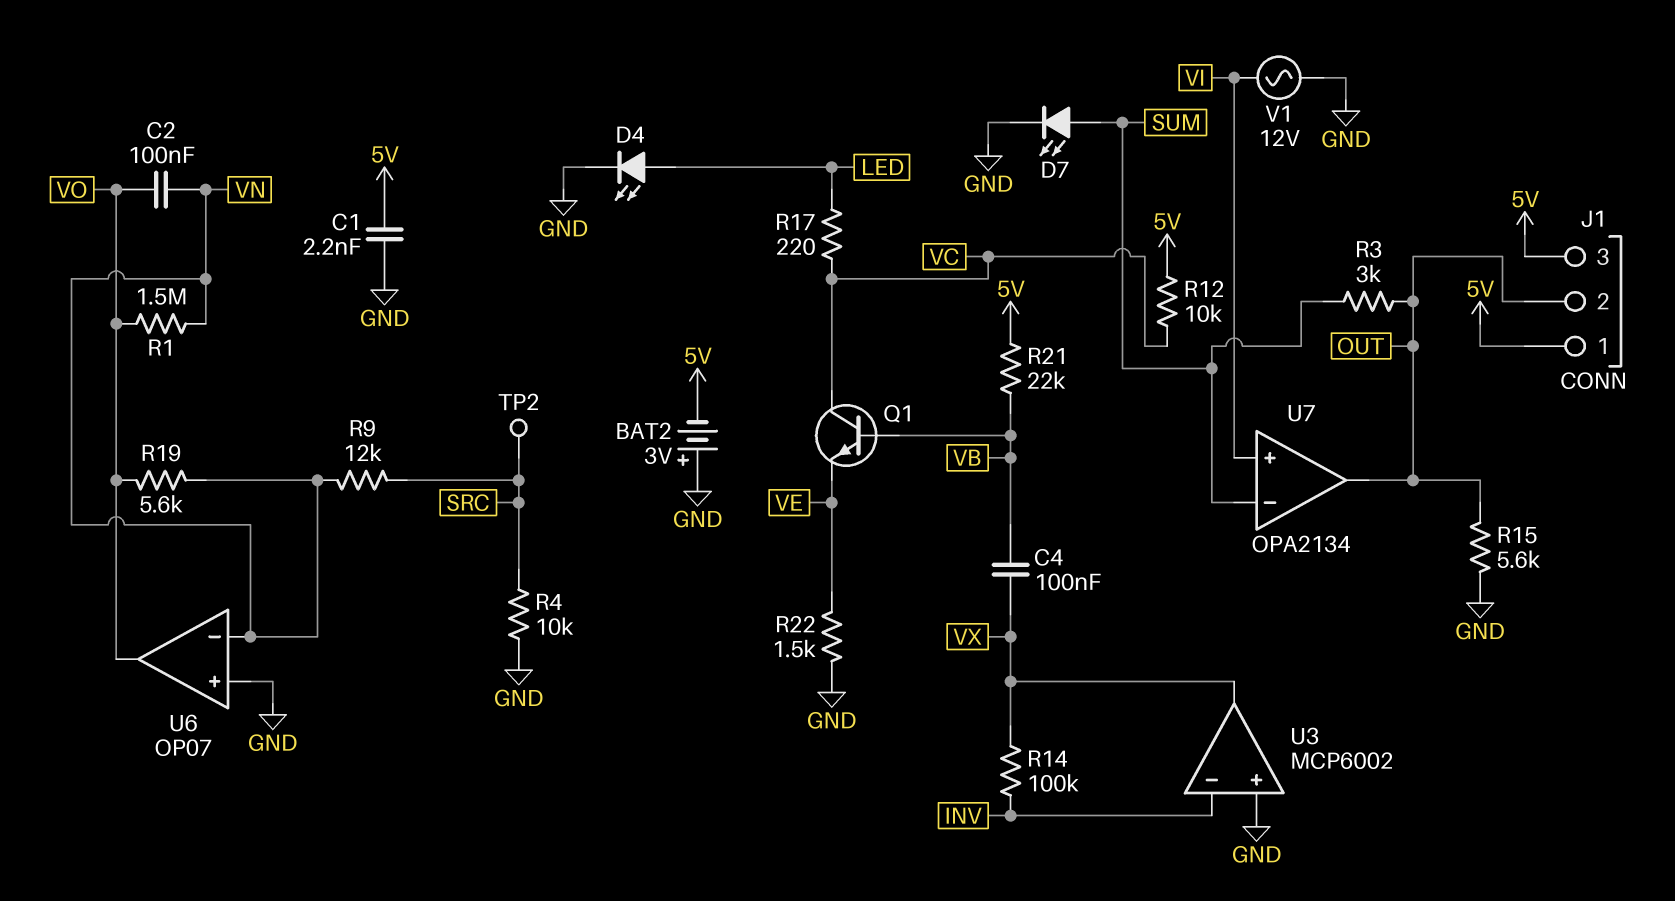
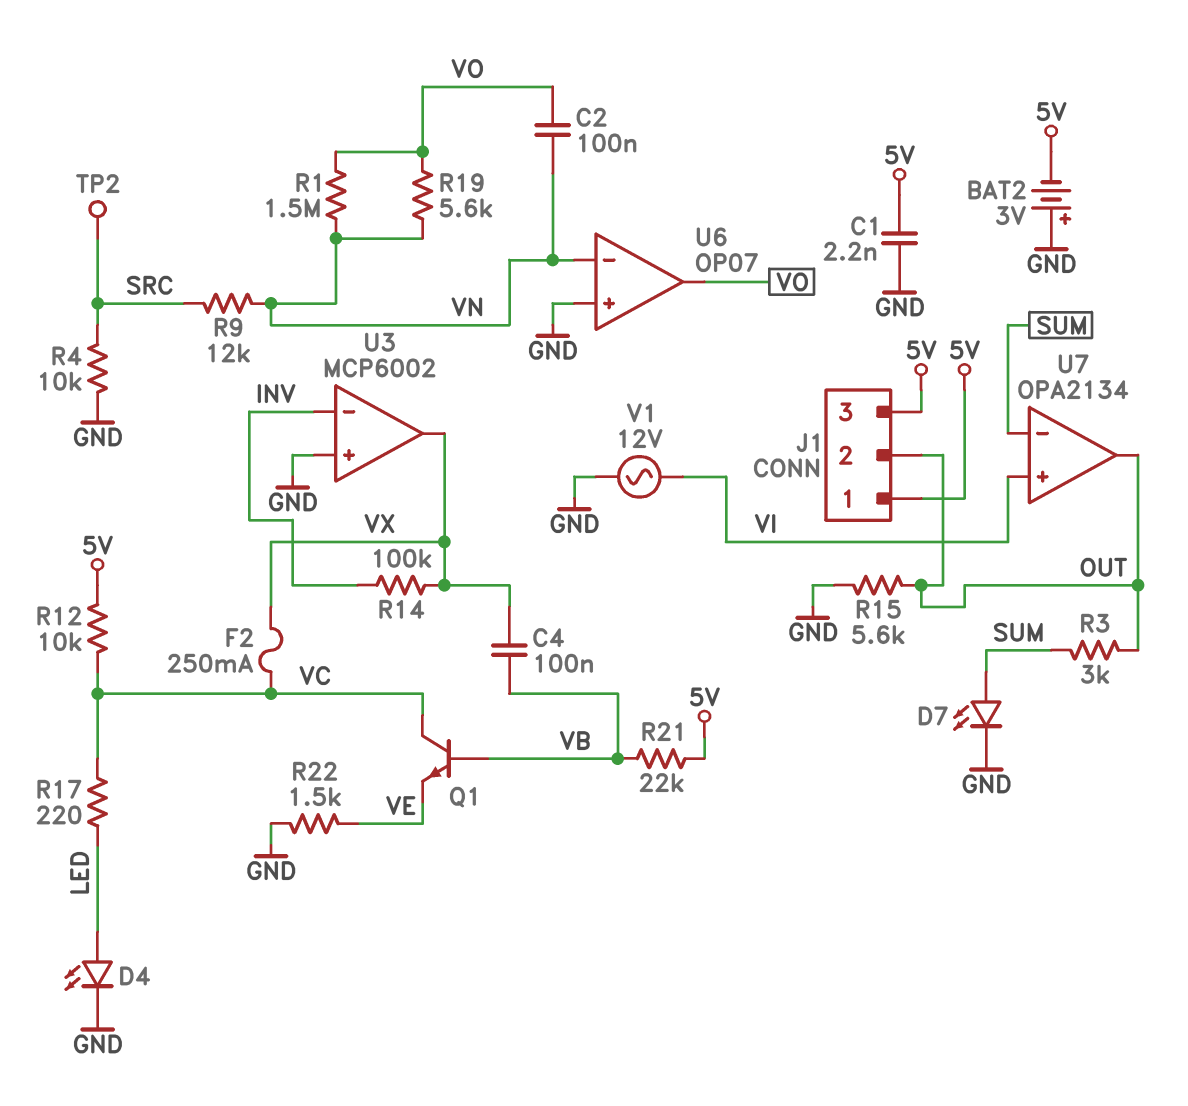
F2: none -> 250mA (VC, VX)

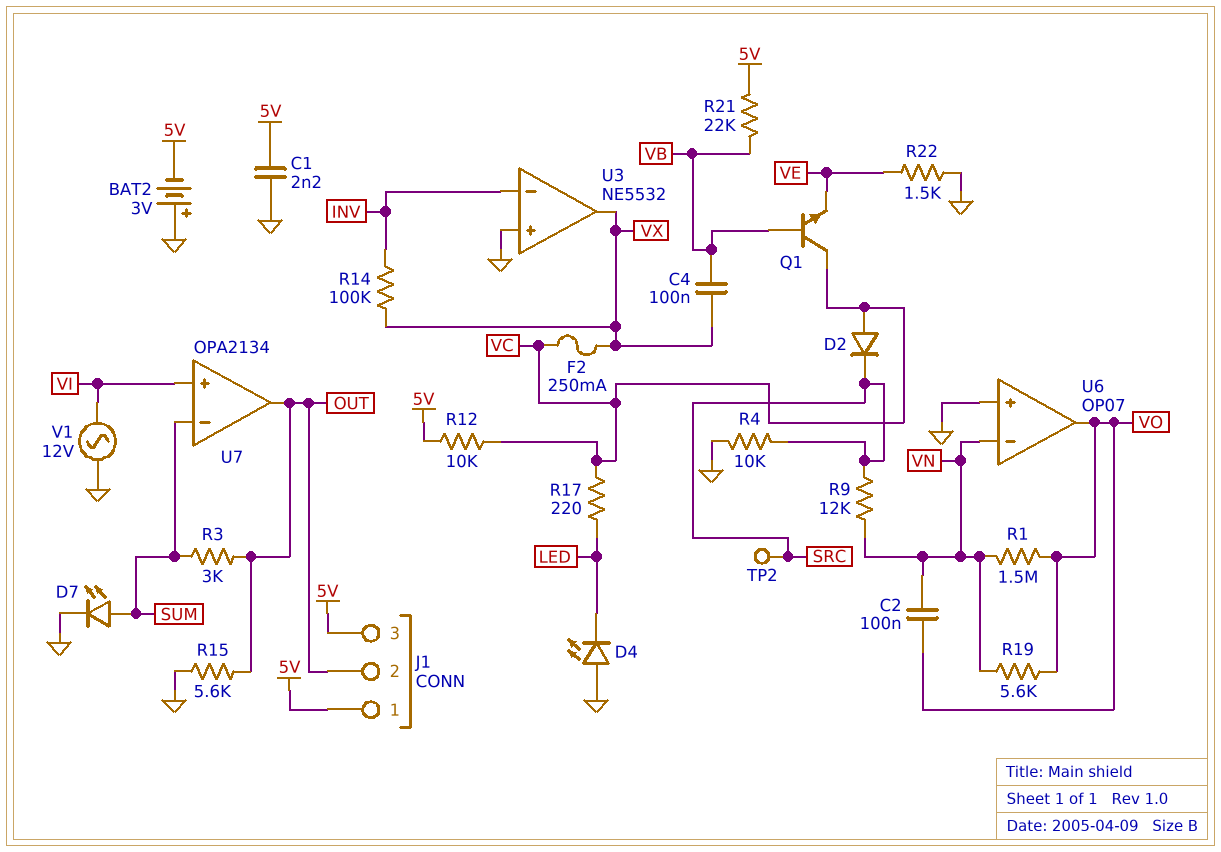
D2: none -> diode (A VC, K SRC)
D4: LED (A LED, K GND) -> LED (A GND, K LED)
U3: MCP6002 -> NE5532

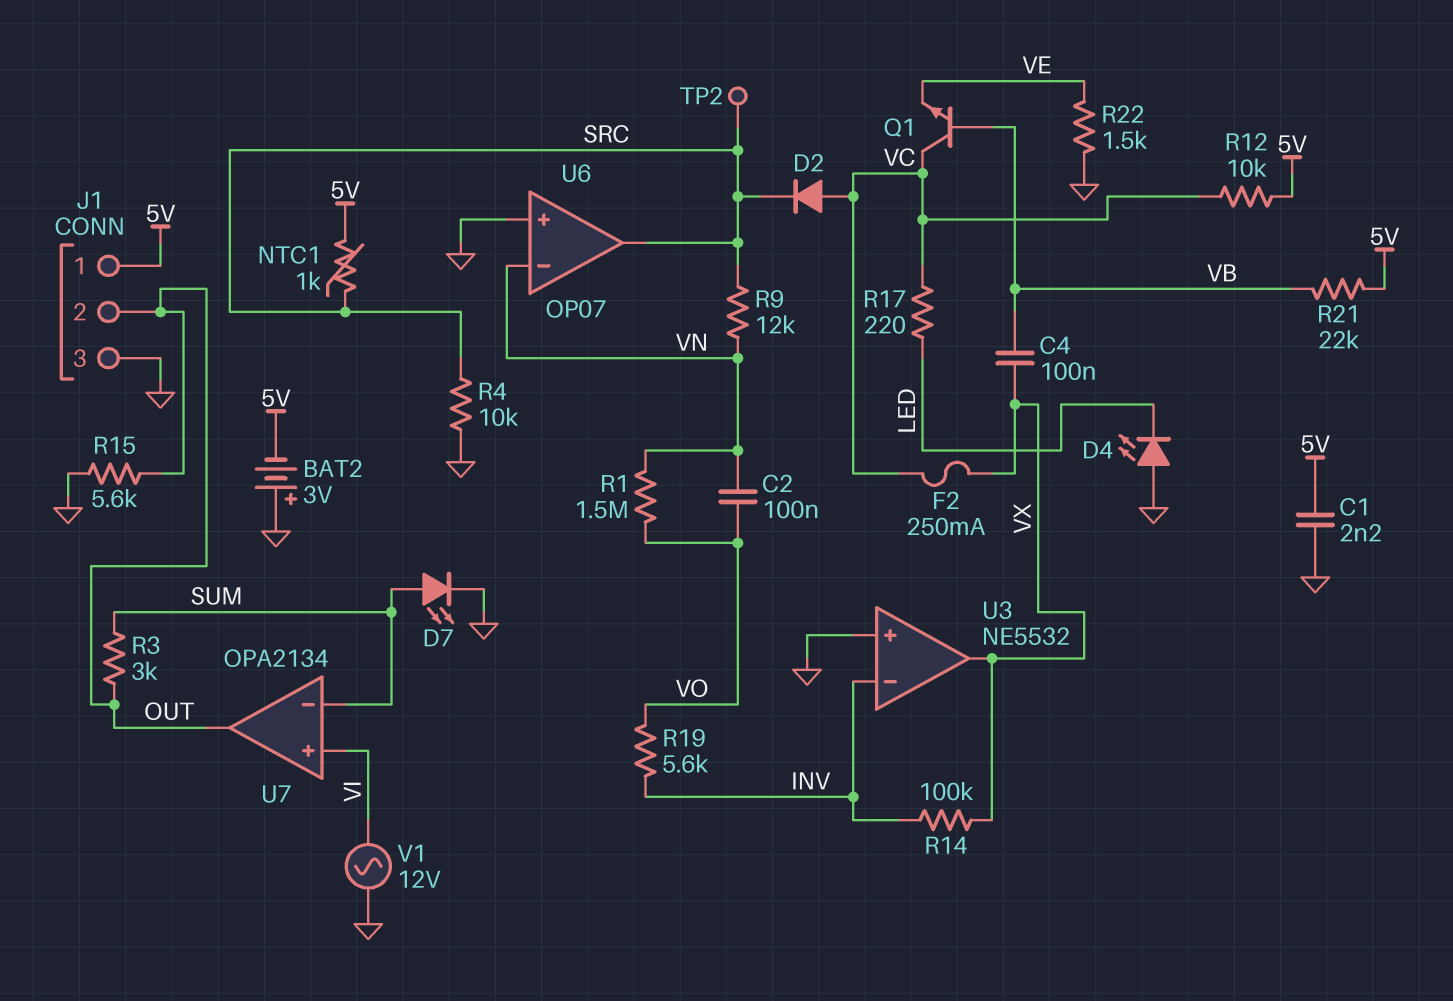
J1 pin 3: 5V -> GND
NTC1: none -> 1k (5V, SRC)
R19: 5.6k (VN, VO) -> 5.6k (INV, VO)
U6 pin out: VO -> SRC

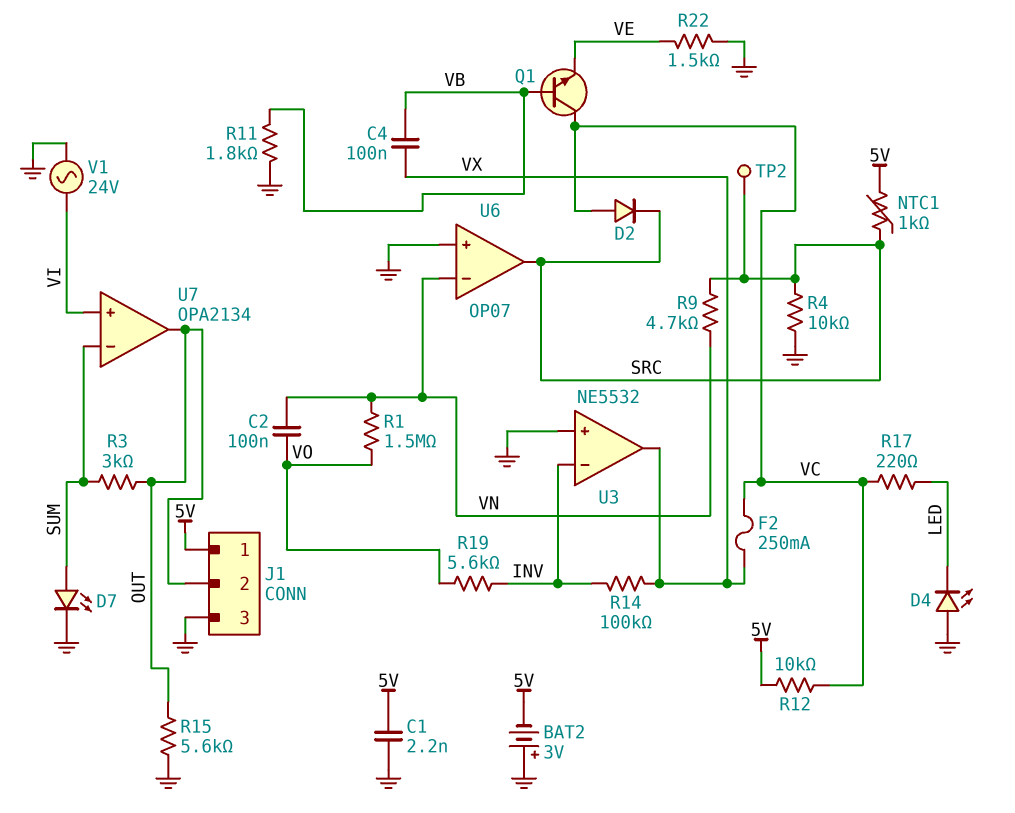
R9: 12k (SRC, VN) -> 4.7k (SRC, VN)
R11: none -> 1.8k (GND, VB)
R21: 22k (5V, VB) -> none
V1: AC 12V (GND, VI) -> AC 24V (GND, VI)

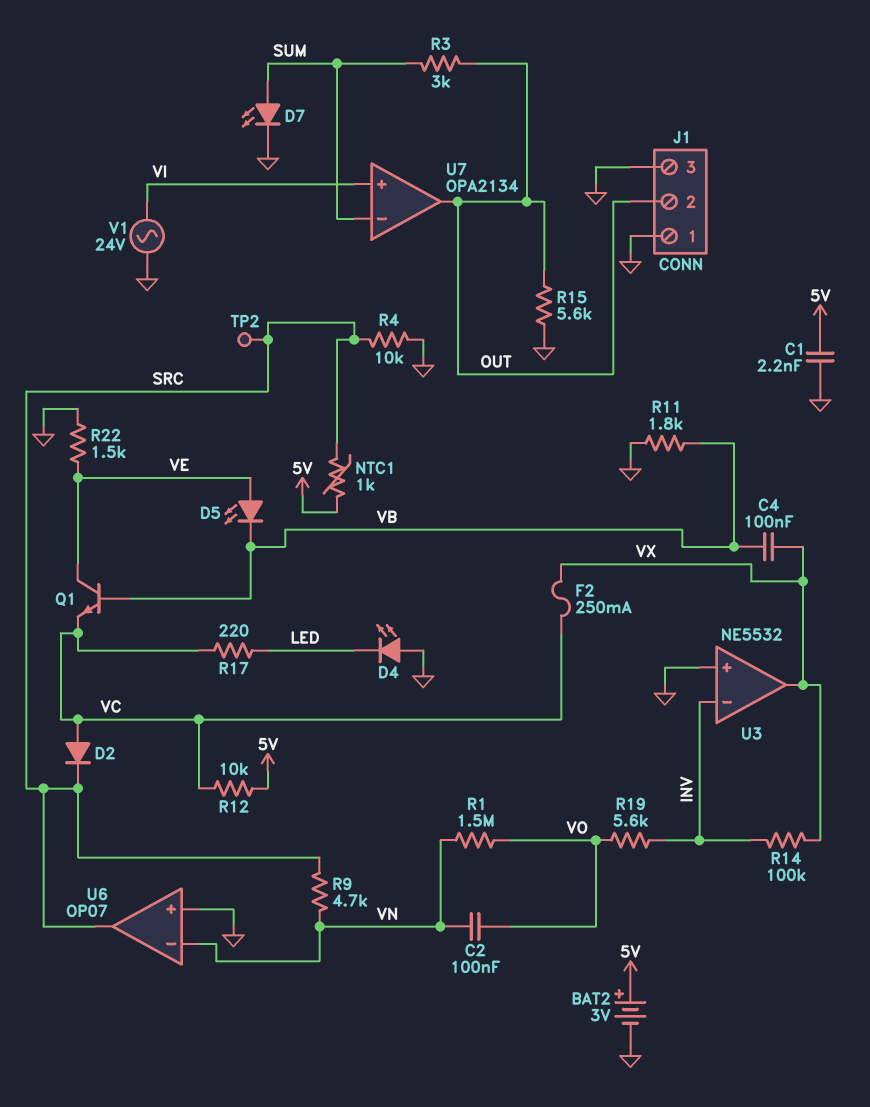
BAT2: 3V (plus GND, minus 5V) -> 3V (plus 5V, minus GND)
D5: none -> LED (A VE, K VB)
J1 pin 1: 5V -> GND
Q1: NPN (B VB, C VC, E VE) -> NPN (B VB, C VE, E VC)

